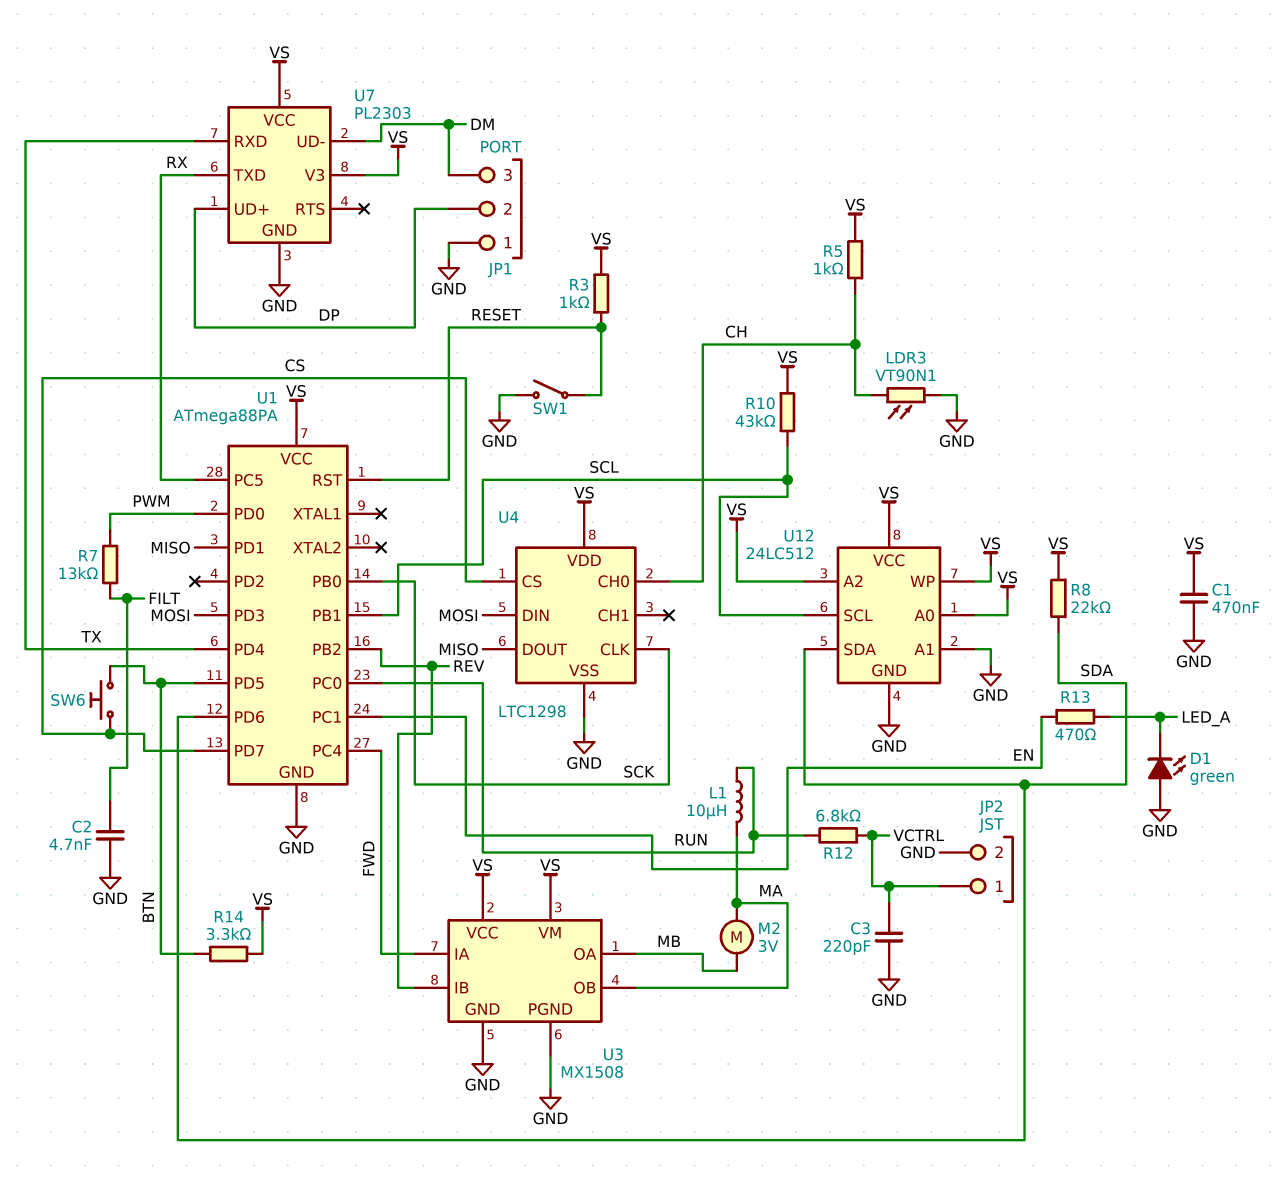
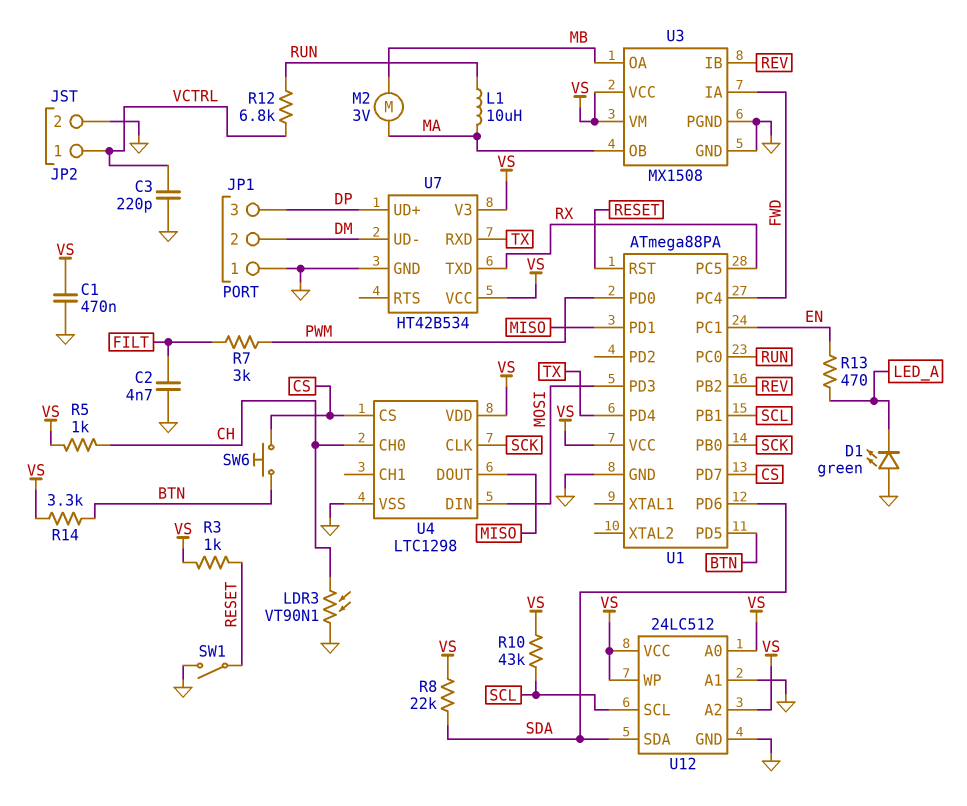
JP1 pin 2: DP -> DM
JP1 pin 3: DM -> DP
R7: 13k (FILT, PWM) -> 3k (FILT, PWM)
U7: PL2303 -> HT42B534

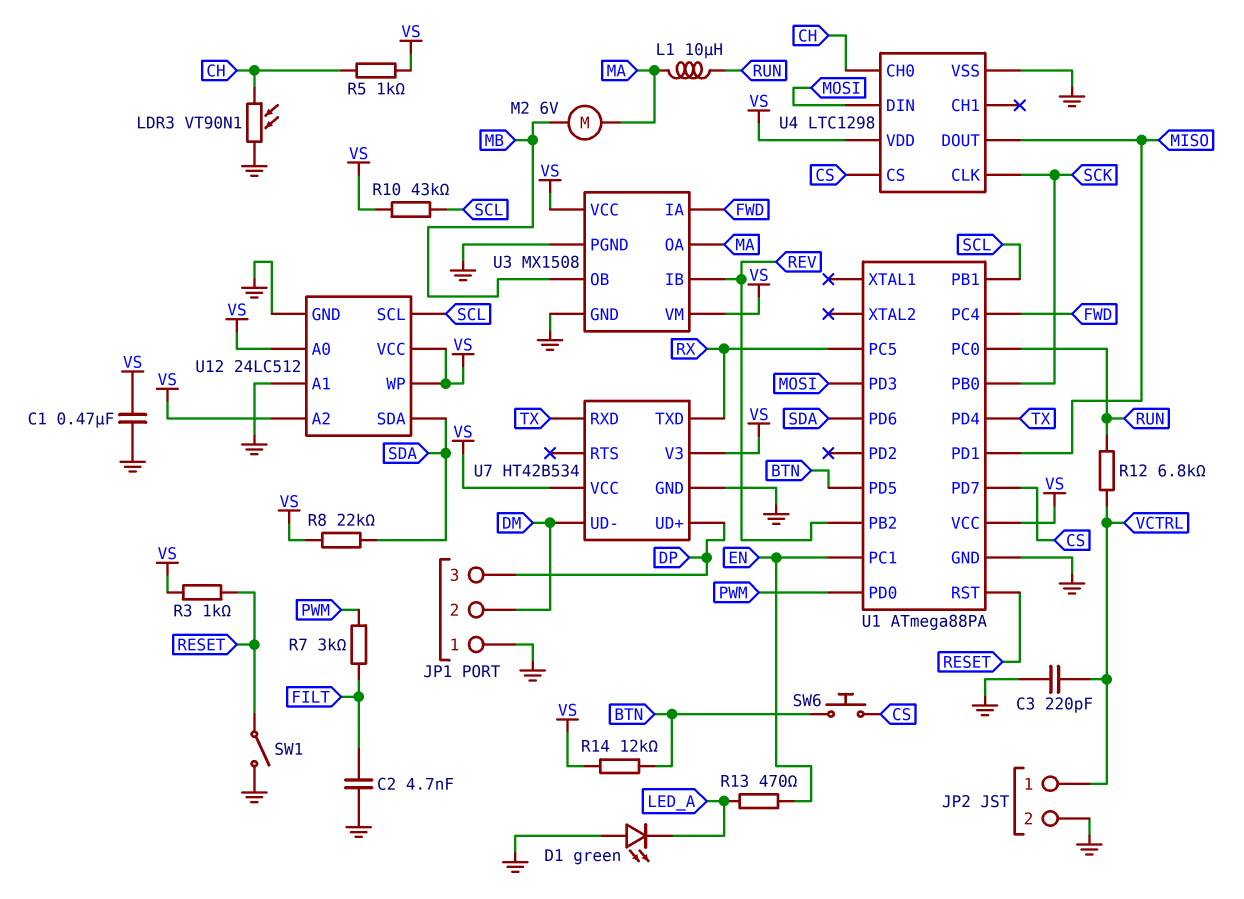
M2: motor 3V (MA, MB) -> motor 6V (MA, MB)
R14: 3.3k (BTN, VS) -> 12k (BTN, VS)
U3 pin OA: MB -> MA
U3 pin OB: MA -> MB

